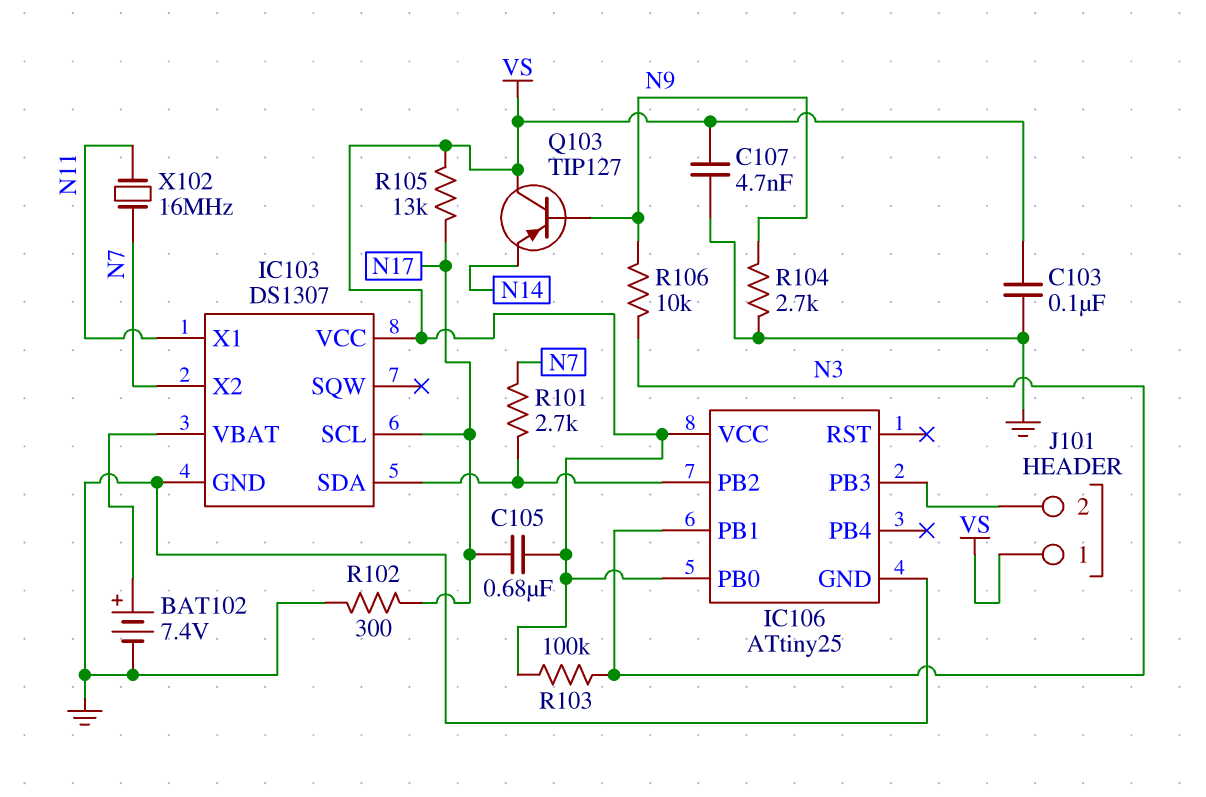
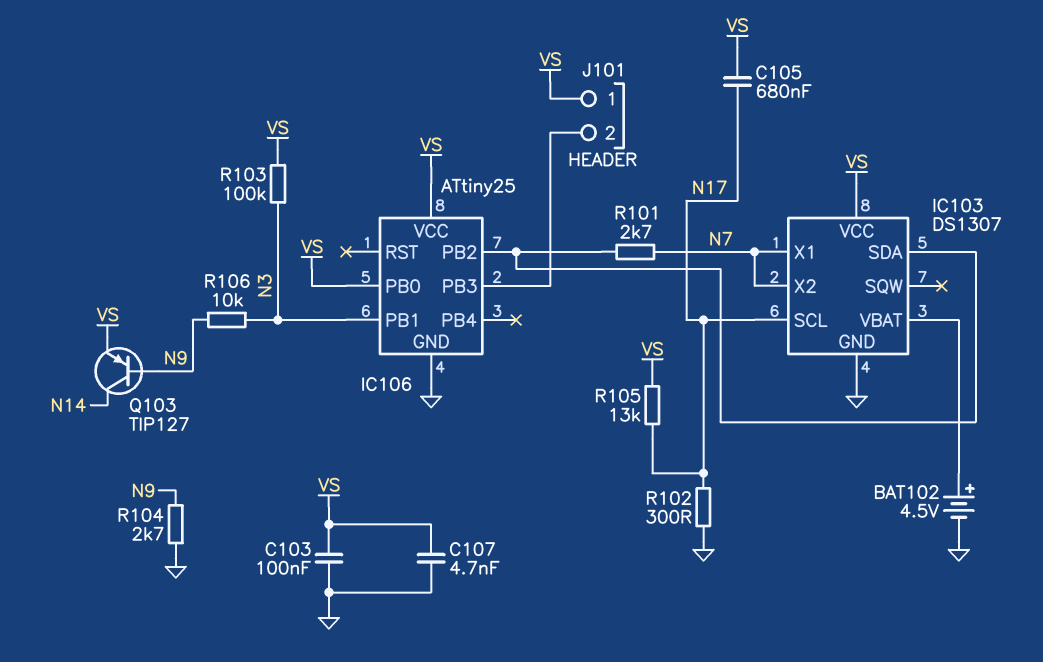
BAT102: 7.4V (plus IC103/VBAT, minus GND) -> 4.5V (plus IC103/VBAT, minus GND)
IC103 pin X1: N11 -> N7
Q103: PNP TIP127 (B N9, C VS, E N14) -> PNP TIP127 (B N9, C N14, E VS)
X102: 16MHz (N7, N11) -> none

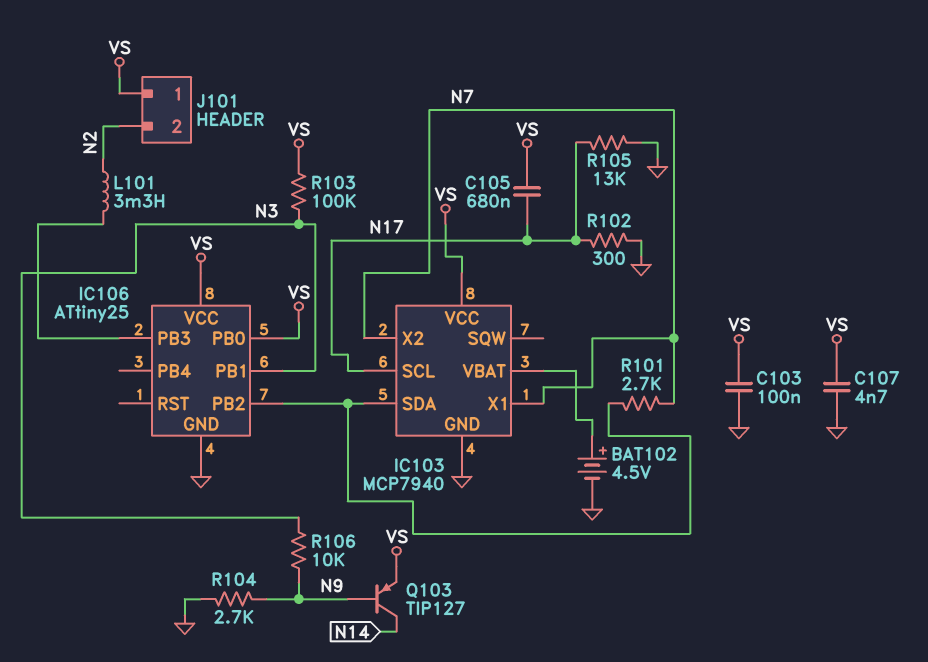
IC103: DS1307 -> MCP7940
J101 pin 2: IC106/PB3 -> N2
L101: none -> 3.3mH (IC106/PB3, N2)
R105: 13k (N17, VS) -> 13k (GND, N17)

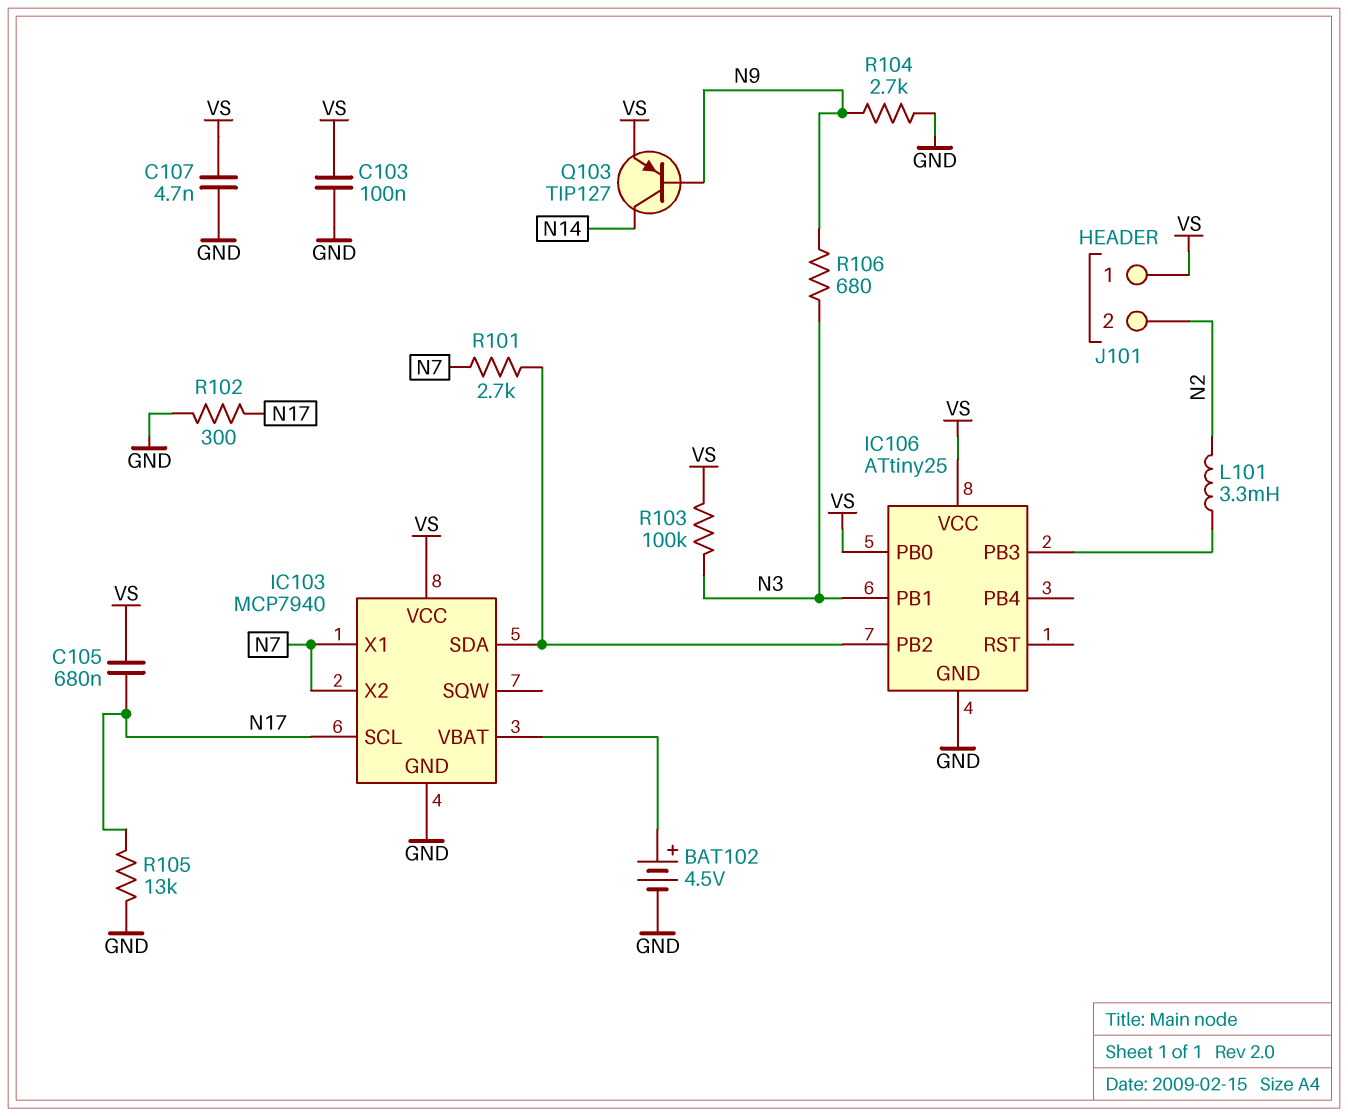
R106: 10k (N3, N9) -> 680 (N3, N9)

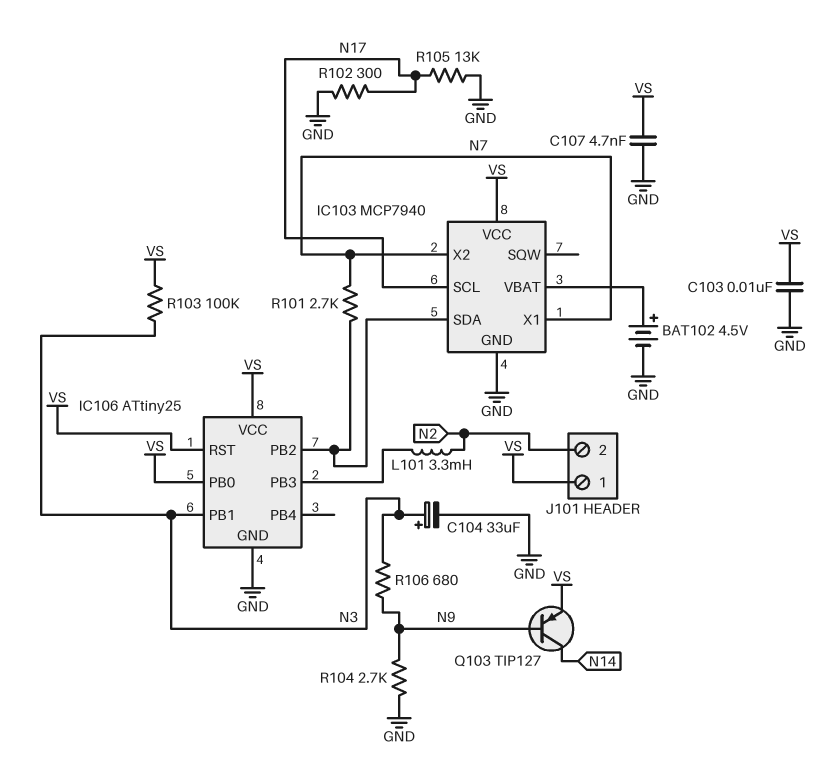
C103: 100nF (GND, VS) -> 10nF (GND, VS)
C104: none -> 33uF (plus N3, minus GND)
C105: 680nF (N17, VS) -> none
IC106 pin RST: none -> VS

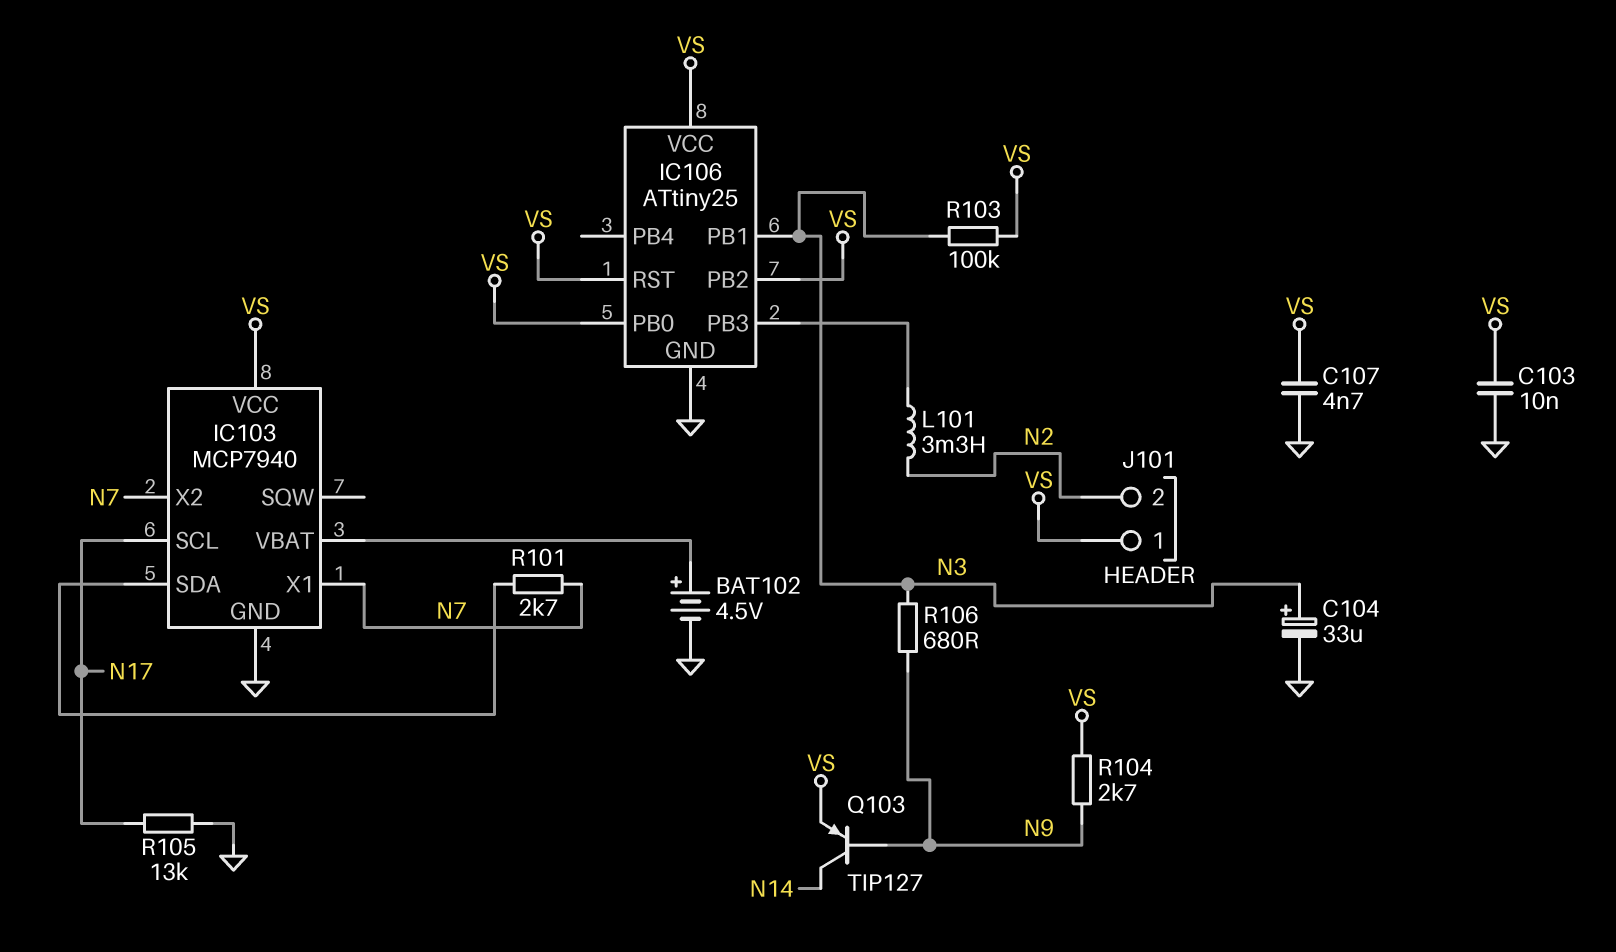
IC106 pin PB2: IC103/SDA -> VS
R102: 300 (GND, N17) -> none
R104: 2.7k (GND, N9) -> 2.7k (N9, VS)

